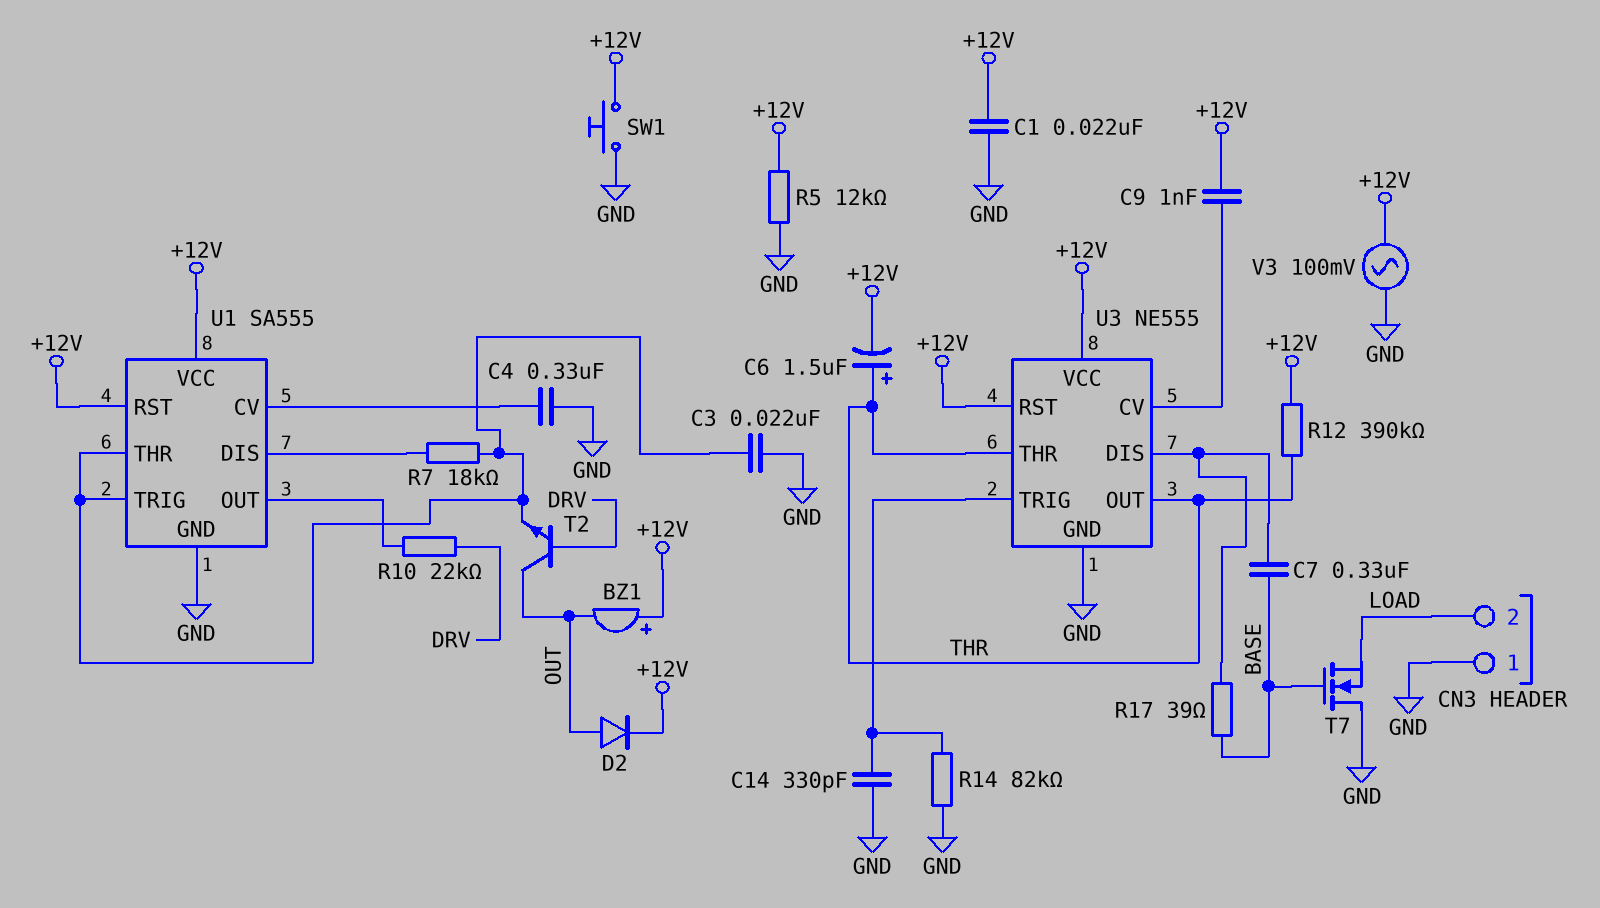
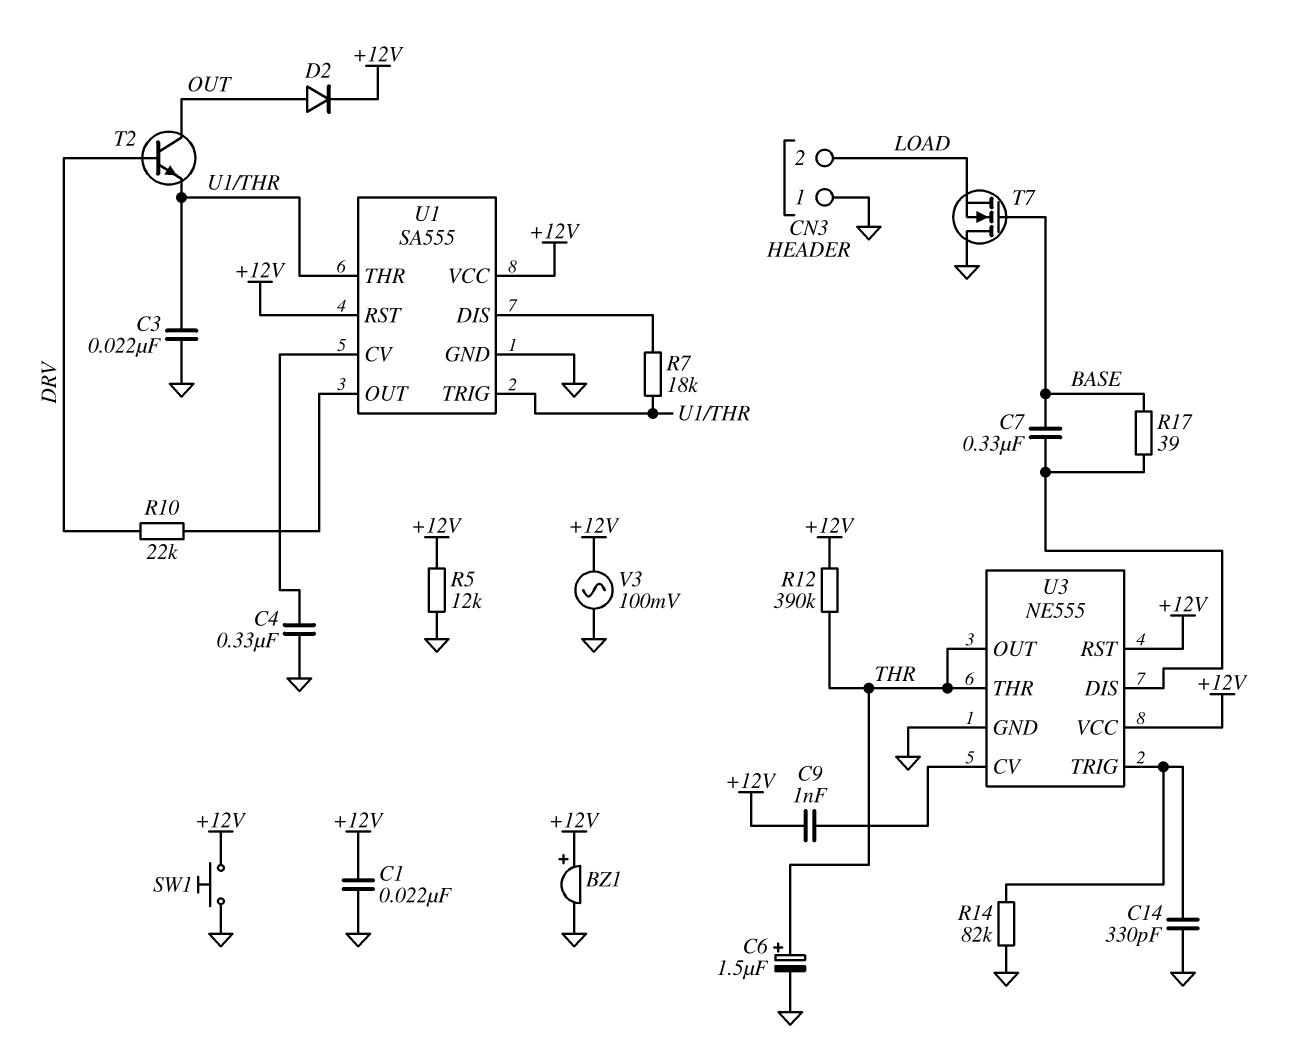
BZ1: buzzer (plus +12V, minus OUT) -> buzzer (plus +12V, minus GND)
C6: 1.5uF (plus THR, minus +12V) -> 1.5uF (plus THR, minus GND)

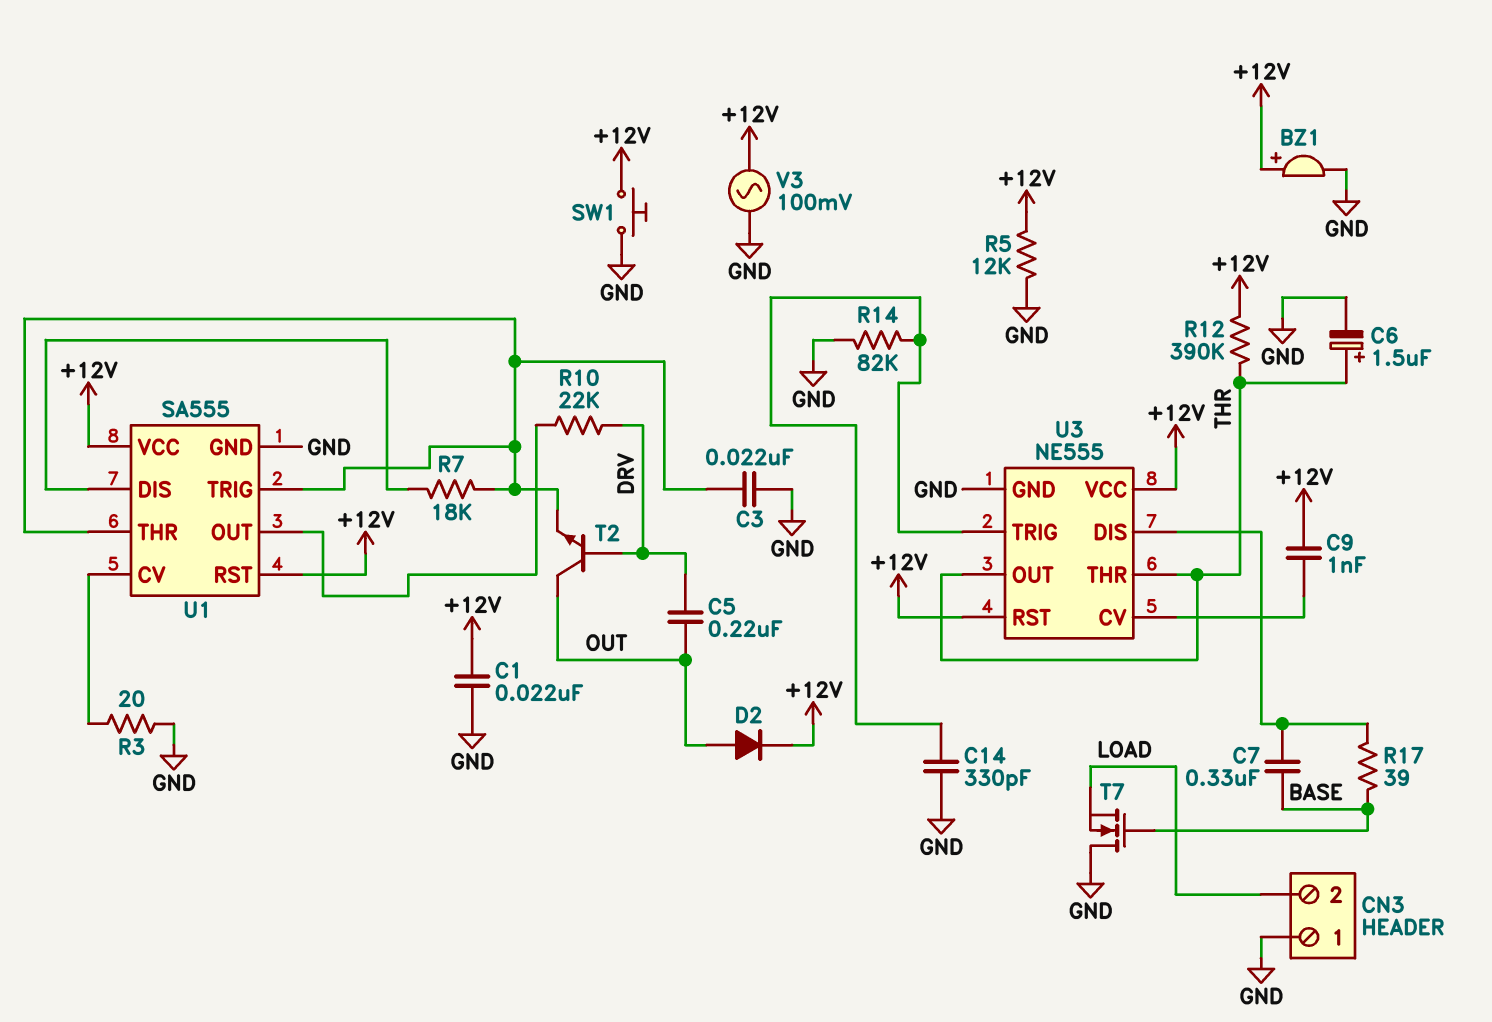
C4: 330nF (GND, U1/CV) -> none
C5: none -> 220nF (DRV, OUT)
R3: none -> 20 (GND, U1/CV)

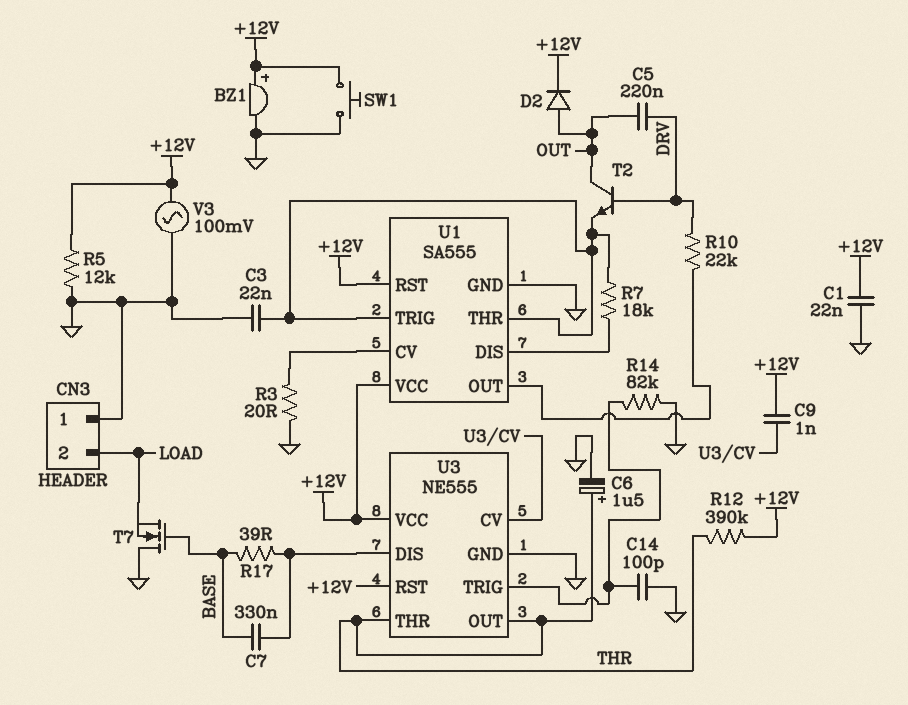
C14: 330pF (GND, U3/TRIG) -> 100pF (GND, U3/TRIG)

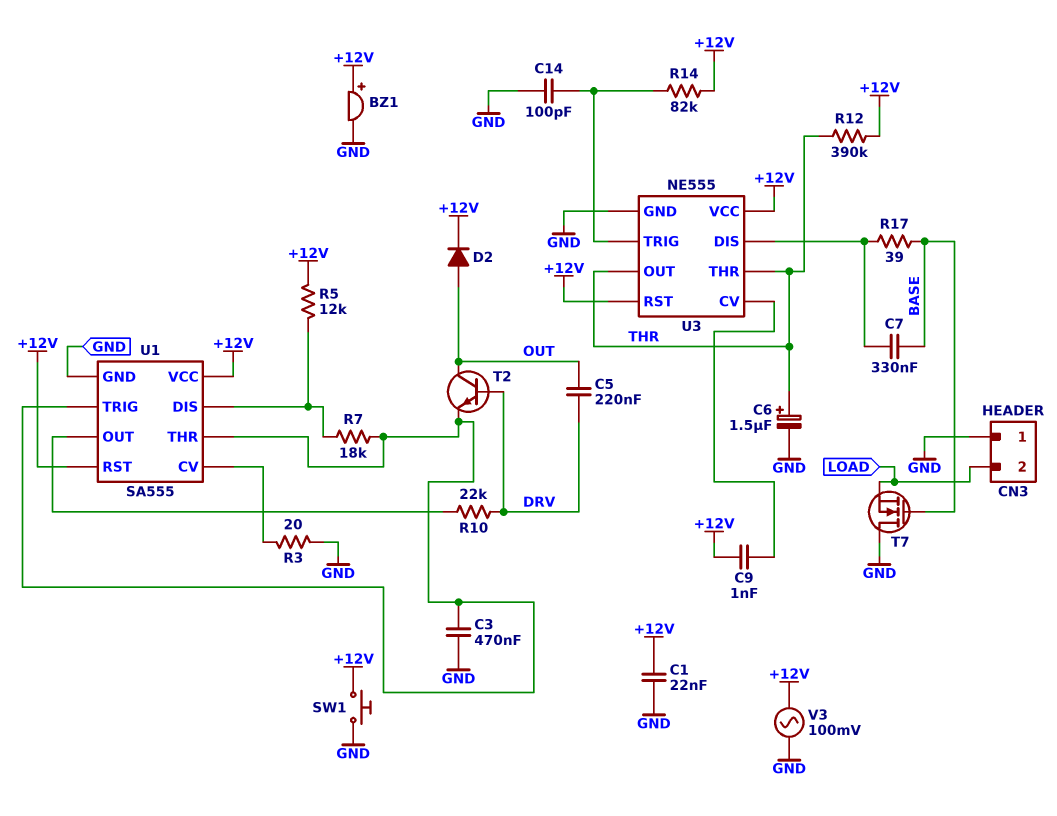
C3: 22nF (GND, U1/THR) -> 470nF (GND, U1/THR)
R5: 12k (+12V, GND) -> 12k (+12V, U1/DIS)
R14: 82k (GND, U3/TRIG) -> 82k (+12V, U3/TRIG)

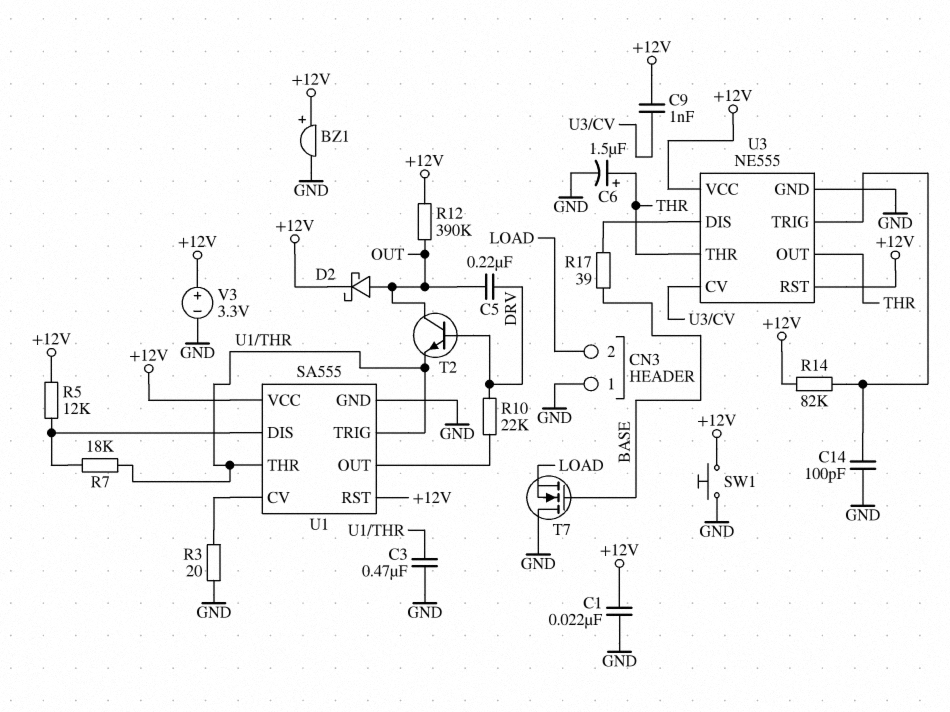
C7: 330nF (BASE, U3/DIS) -> none
D2: diode (A OUT, K +12V) -> schottky (A OUT, K +12V)
R12: 390k (+12V, THR) -> 390k (+12V, OUT)
V3: AC 100mV (+12V, GND) -> 3.3V (plus +12V, minus GND)

